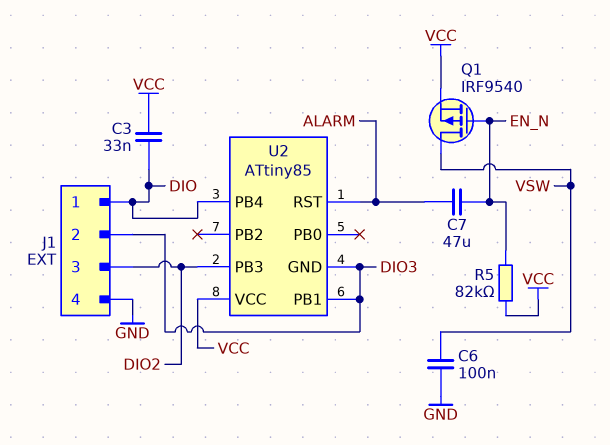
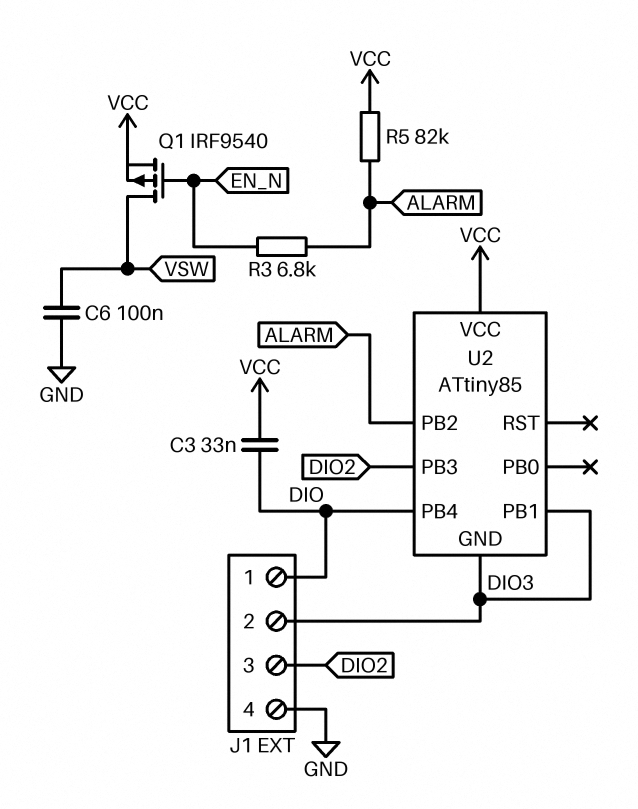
C7: 47uF (ALARM, EN_N) -> none
R3: none -> 6.8k (ALARM, EN_N)
R5: 82k (EN_N, VCC) -> 82k (ALARM, VCC)
U2 pin PB2: none -> ALARM
U2 pin RST: ALARM -> none

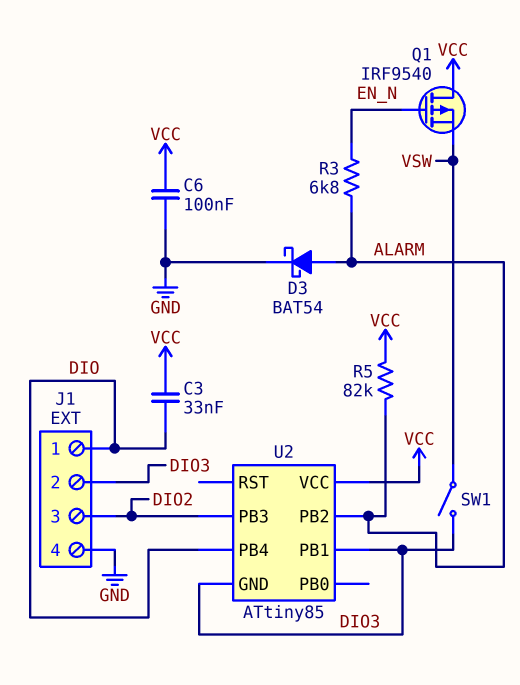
C6: 100nF (GND, VSW) -> 100nF (GND, VCC)
D3: none -> schottky BAT54 (A ALARM, K GND)
Q1: PMOS IRF9540 (G EN_N, D VSW, S VCC) -> PMOS IRF9540 (G EN_N, D VCC, S VSW)
SW1: none -> switch (DIO3, VSW)

